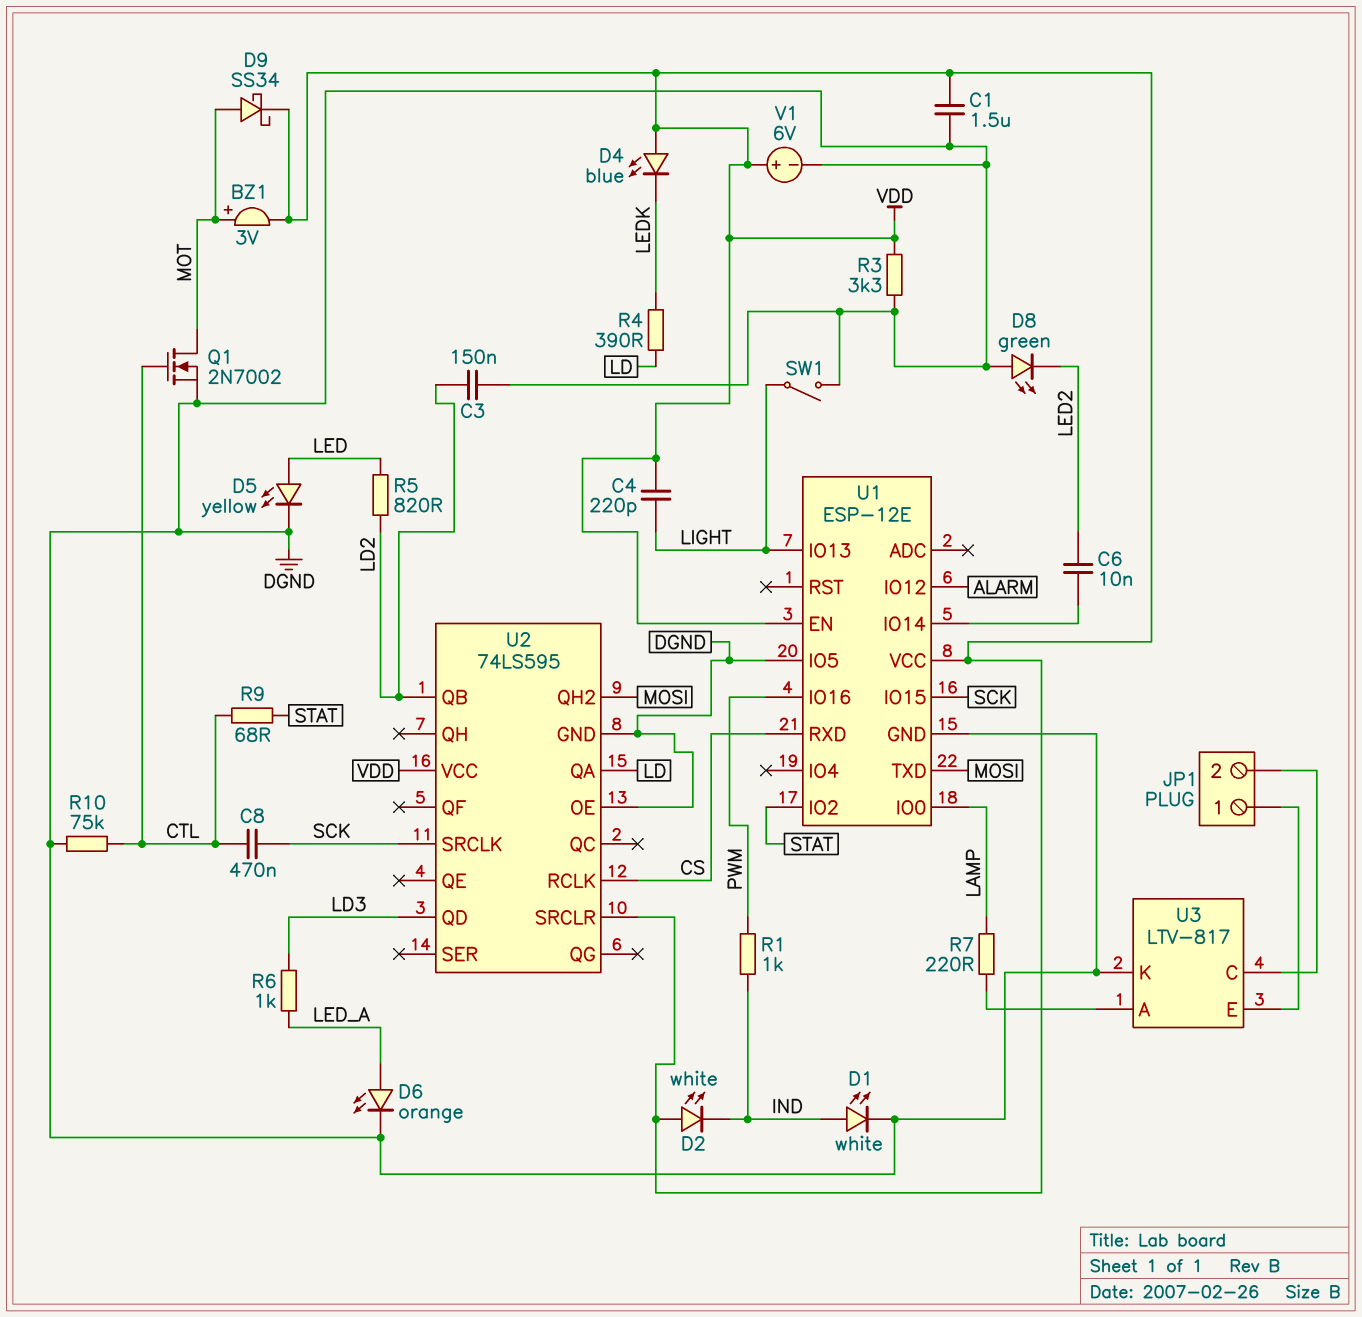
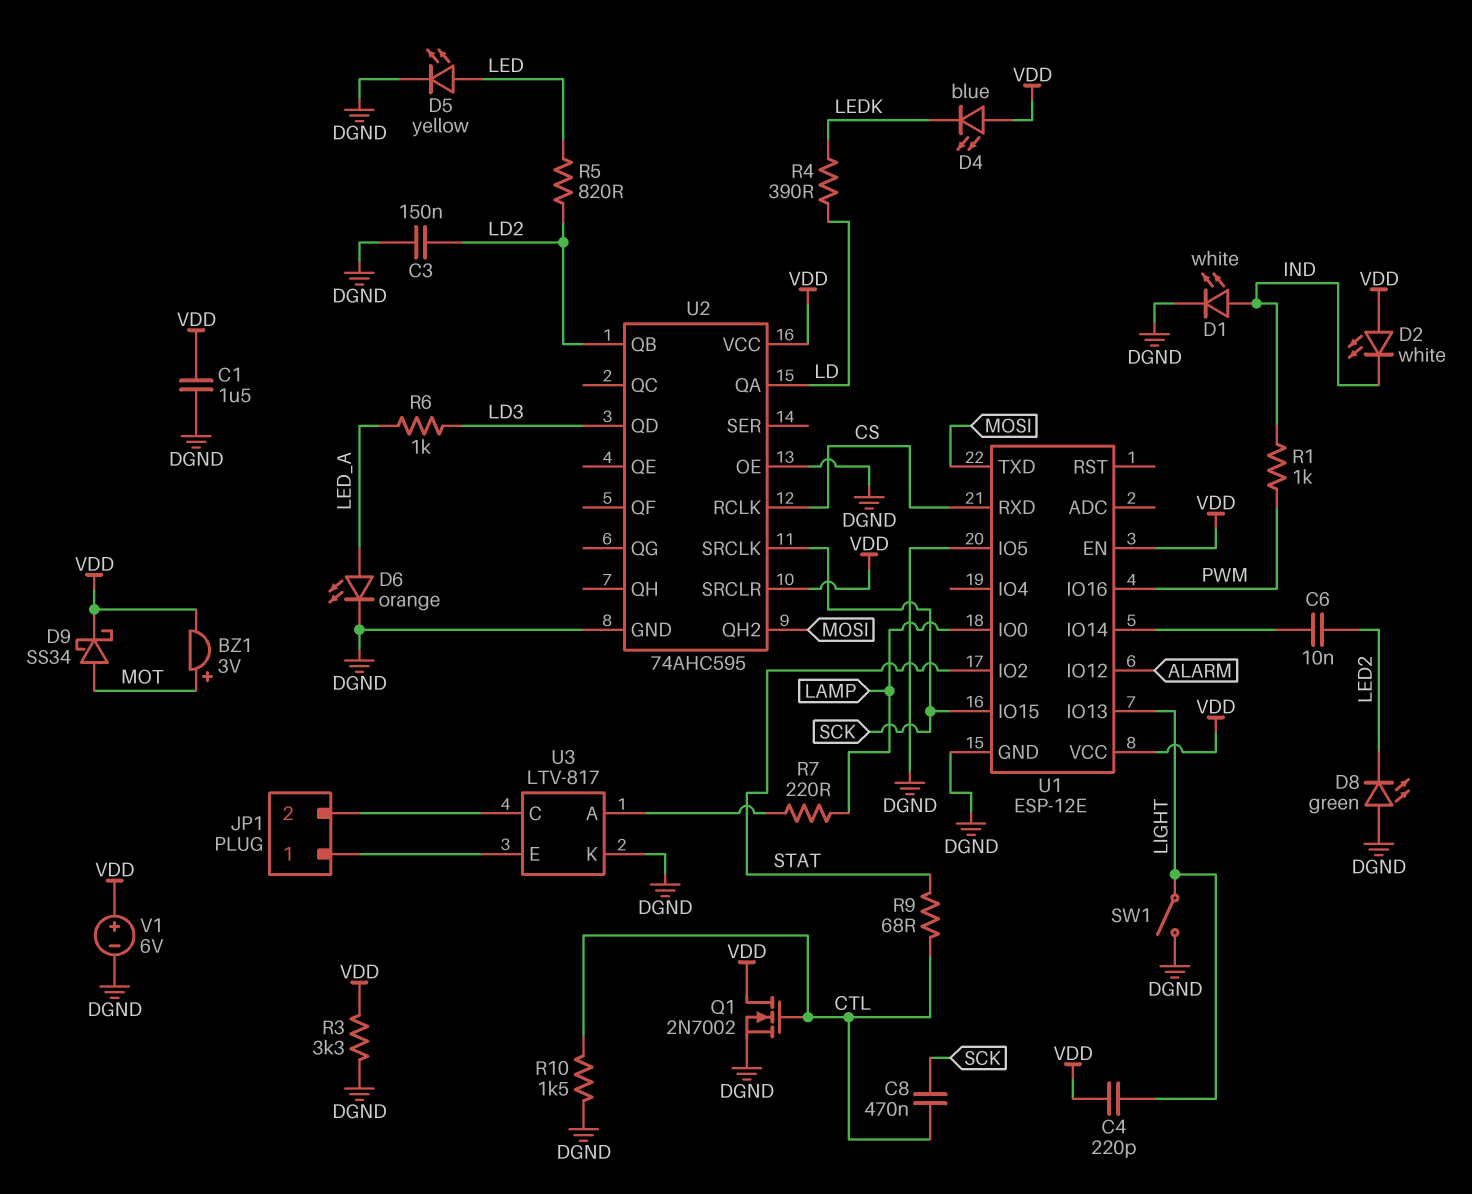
Q1: NMOS 2N7002 (G CTL, D MOT, S DGND) -> NMOS 2N7002 (G CTL, D VDD, S DGND)
R10: 75k (CTL, DGND) -> 1.5k (CTL, DGND)
U2: 74LS595 -> 74AHC595

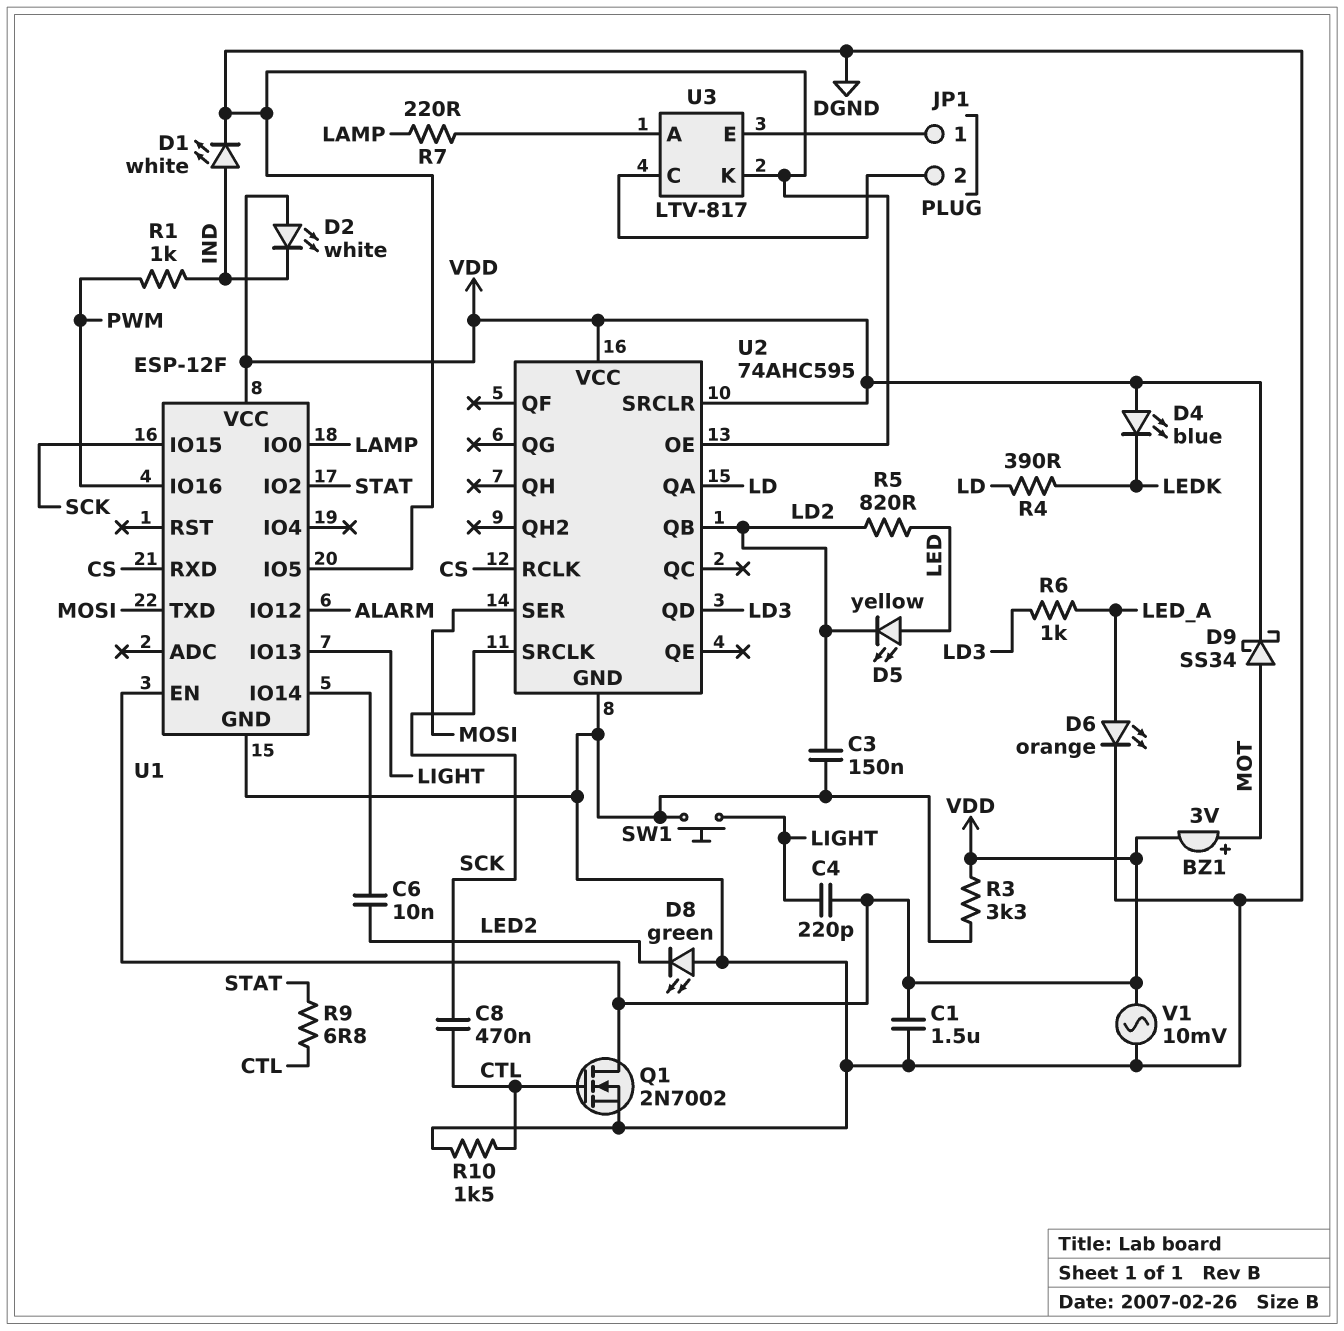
D5: LED yellow (A LED, K DGND) -> LED yellow (A LED, K LD2)
R9: 68 (CTL, STAT) -> 6.8 (CTL, STAT)
SW1: switch (DGND, LIGHT) -> button (DGND, LIGHT)
U1: ESP-12E -> ESP-12F
U2 pin QH2: MOSI -> none
U2 pin SER: none -> MOSI
V1: 6V (plus VDD, minus DGND) -> AC 10mV (DGND, VDD)

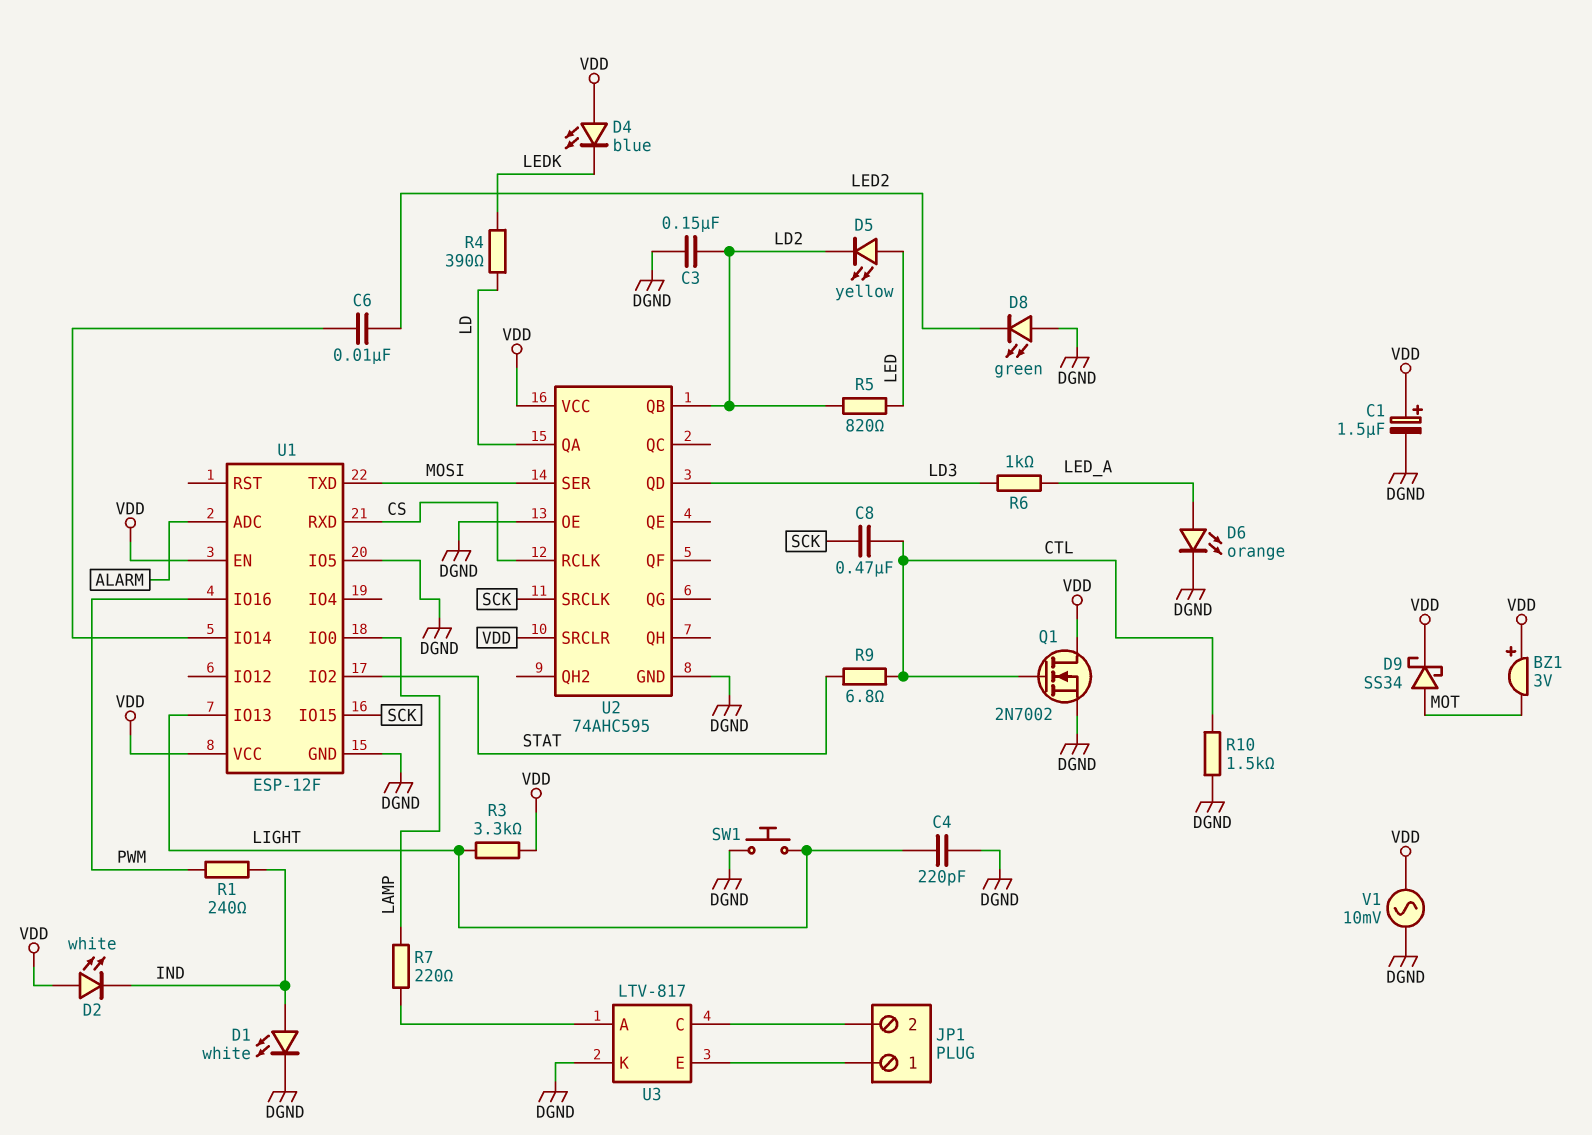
BZ1: buzzer 3V (plus MOT, minus VDD) -> buzzer 3V (plus VDD, minus MOT)
C1: 1.5uF (DGND, VDD) -> 1.5uF (plus VDD, minus DGND)
C4: 220pF (LIGHT, VDD) -> 220pF (DGND, LIGHT)
R1: 1k (IND, PWM) -> 240 (IND, PWM)
R3: 3.3k (DGND, VDD) -> 3.3k (LIGHT, VDD)
U1 pin ADC: none -> ALARM
U1 pin IO12: ALARM -> none

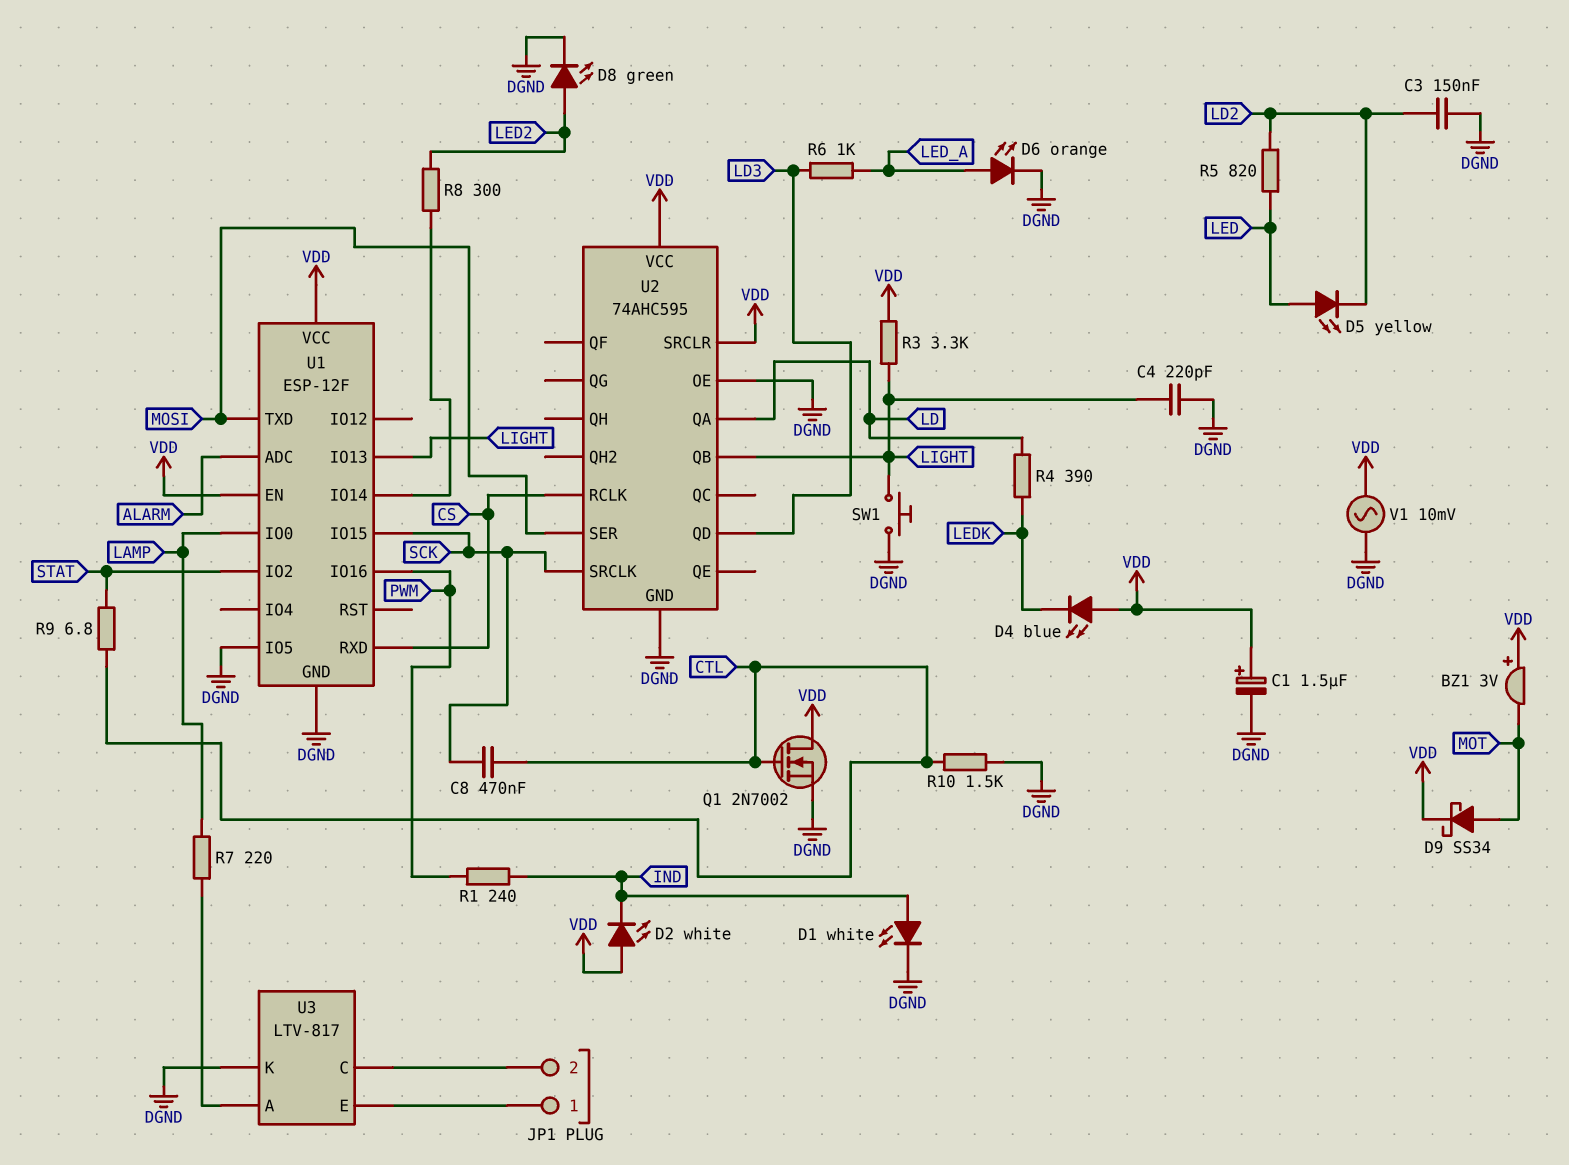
C6: 10nF (LED2, U1/IO14) -> none
D8: LED green (A DGND, K LED2) -> LED green (A LED2, K DGND)
R8: none -> 300 (LED2, U1/IO14)
U2 pin QB: LD2 -> LIGHT

